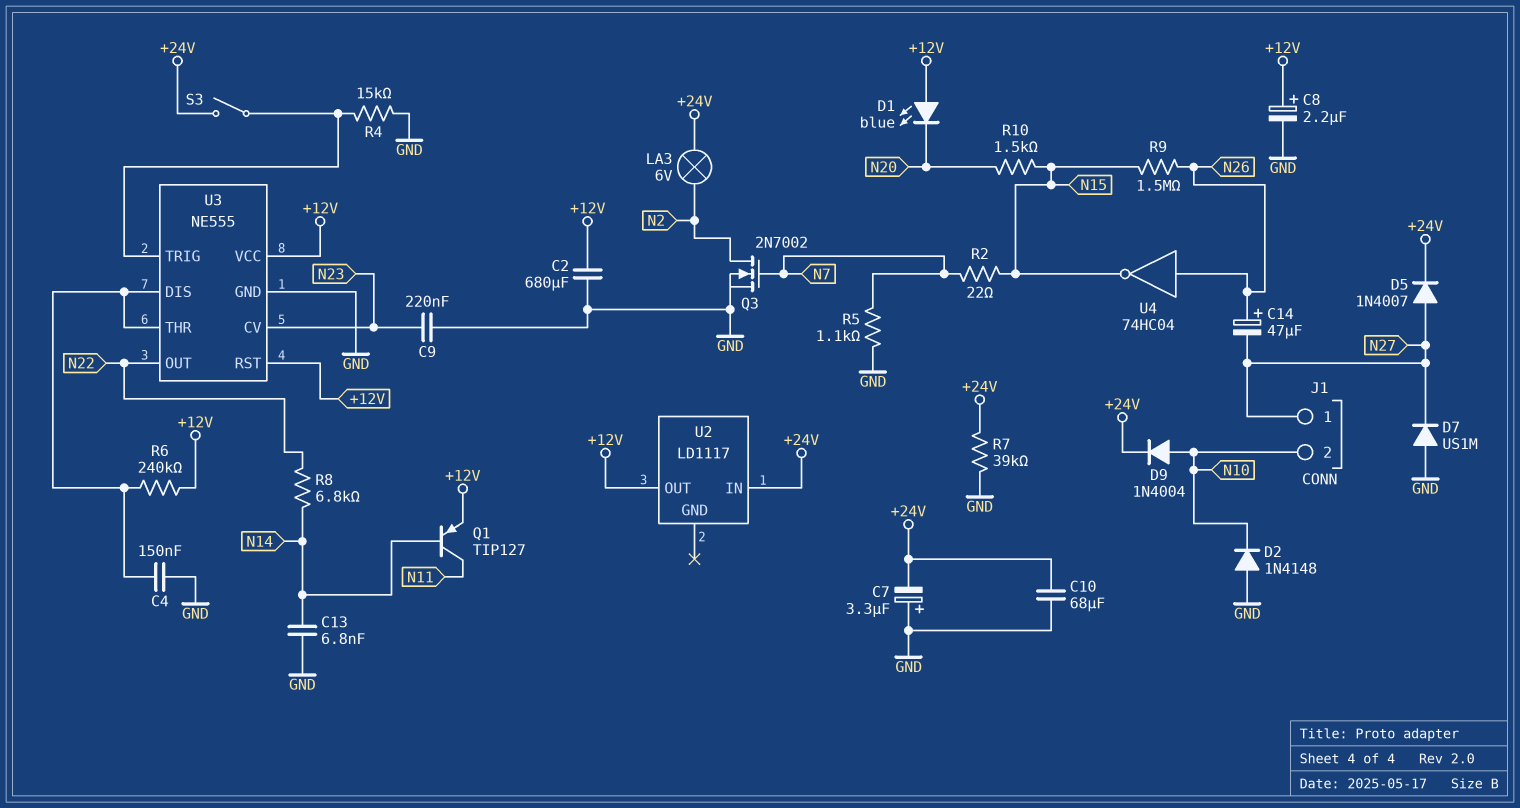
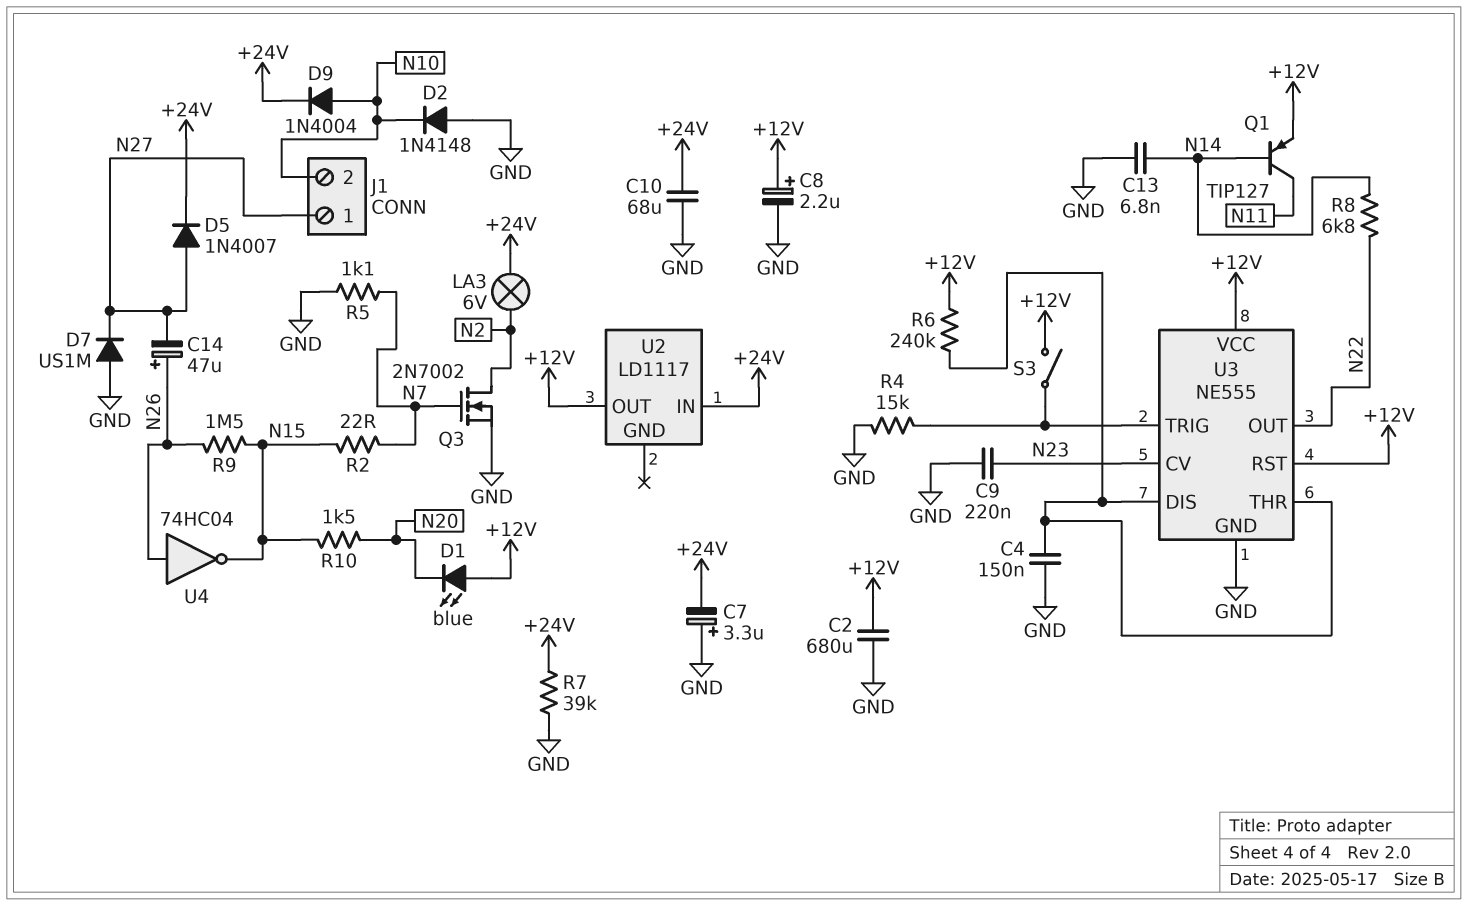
S3: switch (+24V, U3/TRIG) -> switch (+12V, U3/TRIG)

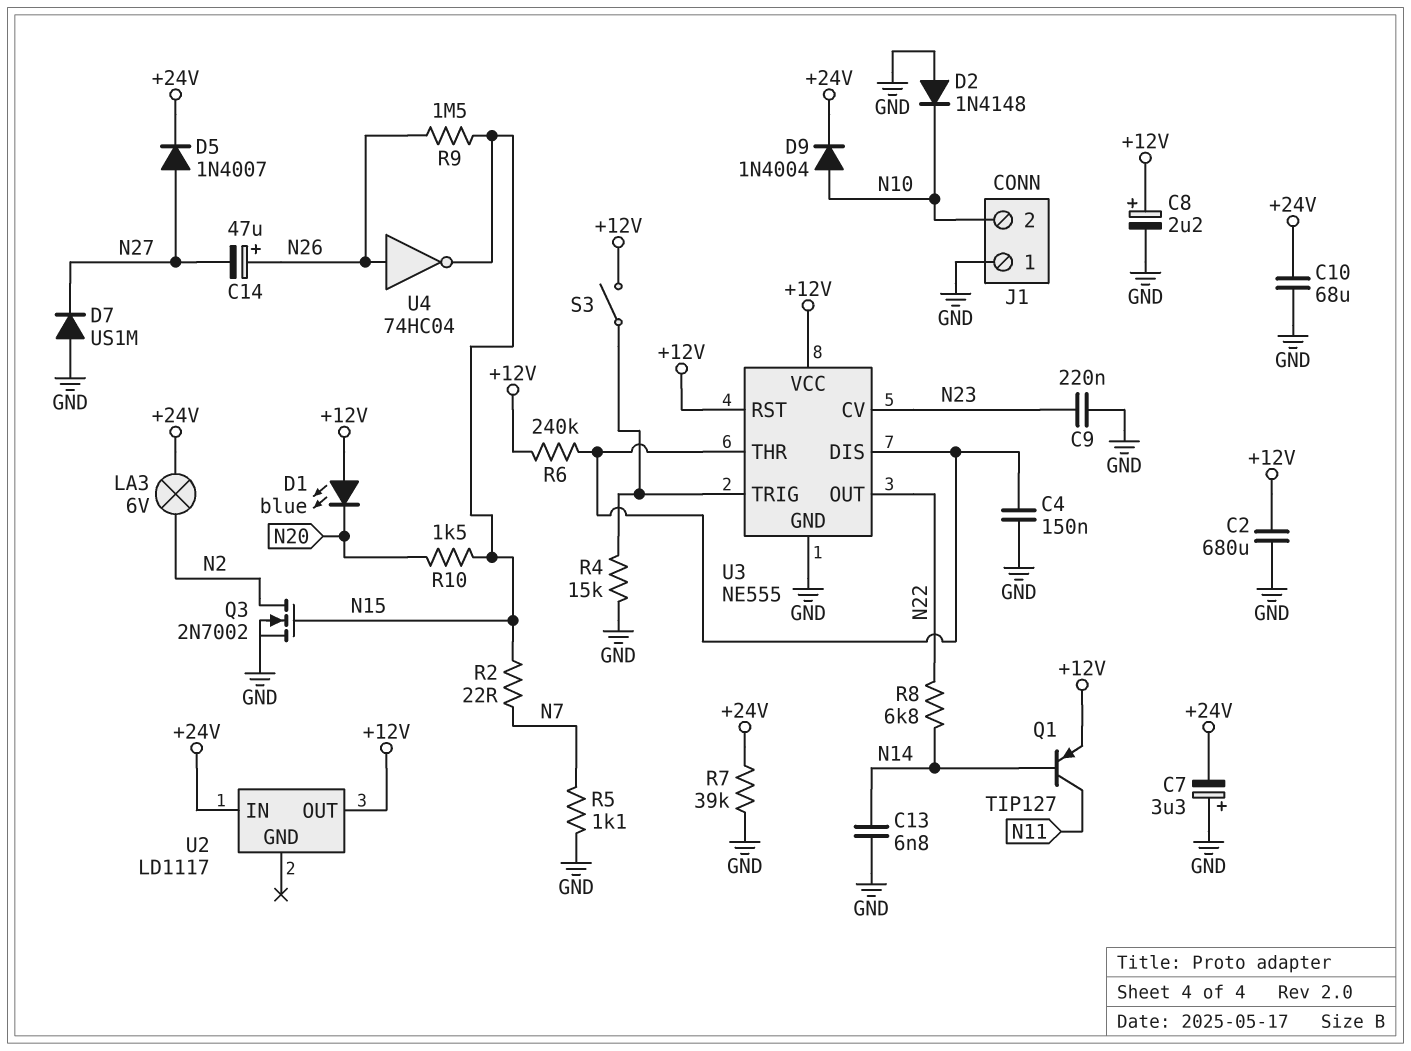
J1 pin 1: N27 -> GND
Q3: NMOS 2N7002 (G N7, D N2, S GND) -> NMOS 2N7002 (G N15, D N2, S GND)

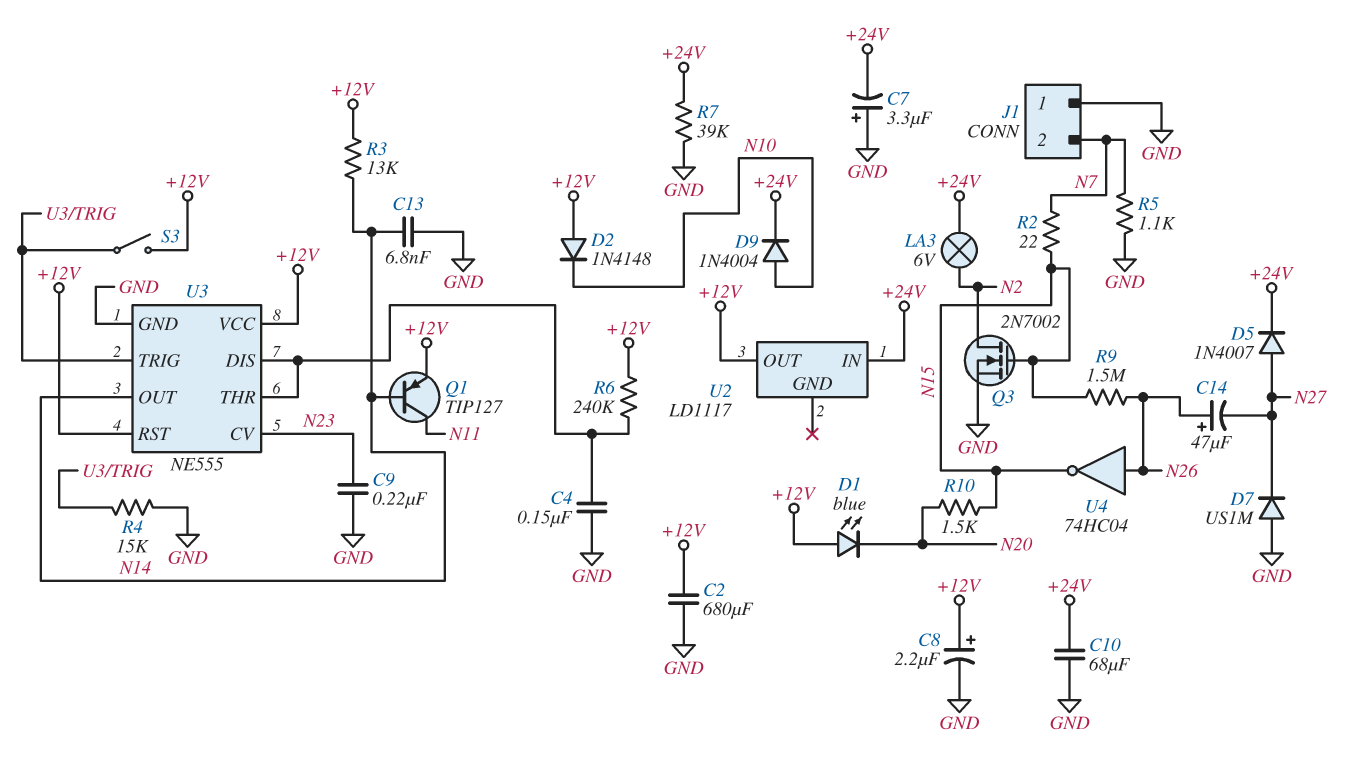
D2: diode 1N4148 (A GND, K N10) -> diode 1N4148 (A +12V, K N10)
J1 pin 2: N10 -> N7
R3: none -> 13k (+12V, N14)
R8: 6.8k (N14, N22) -> none
U3 pin OUT: N22 -> N14

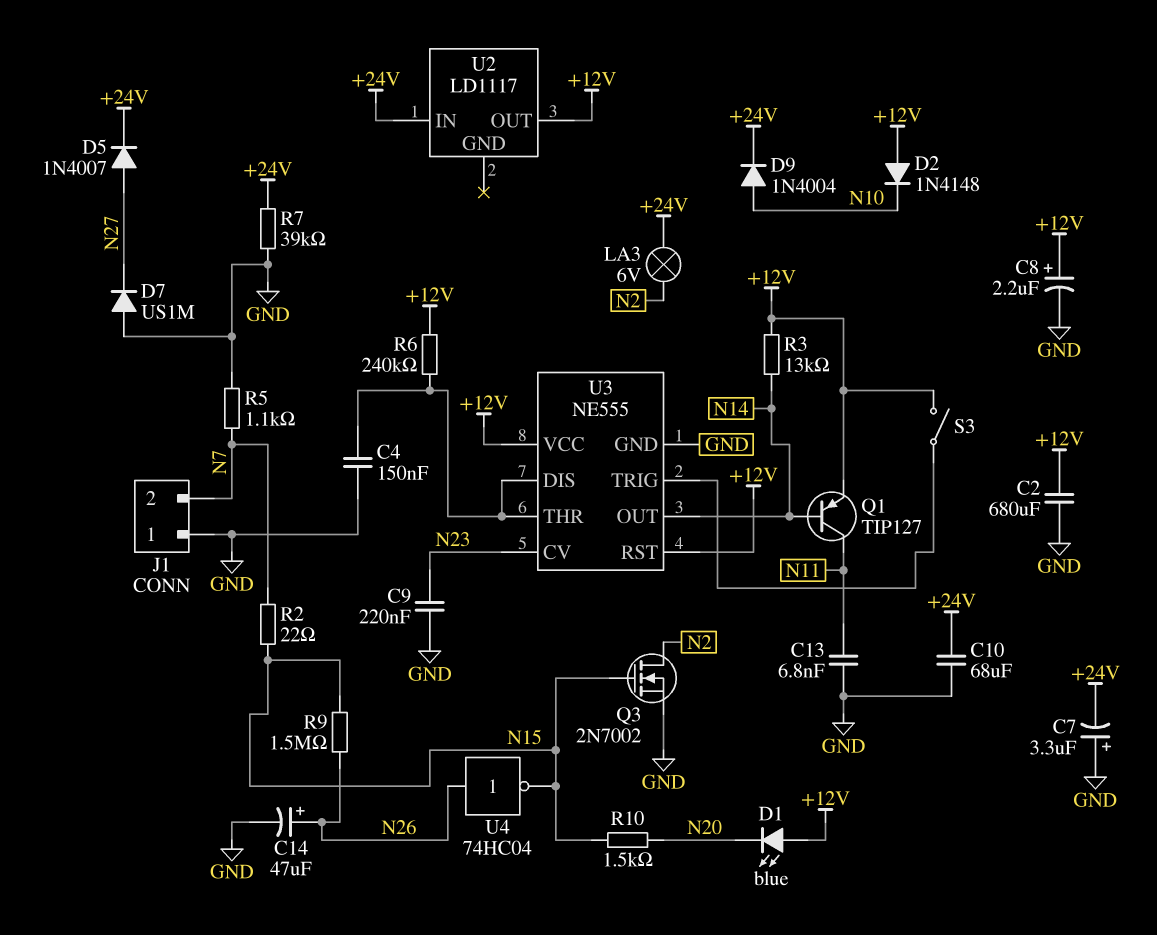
C13: 6.8nF (GND, N14) -> 6.8nF (GND, N11)
C14: 47uF (plus N26, minus N27) -> 47uF (plus N26, minus GND)
R4: 15k (GND, U3/TRIG) -> none

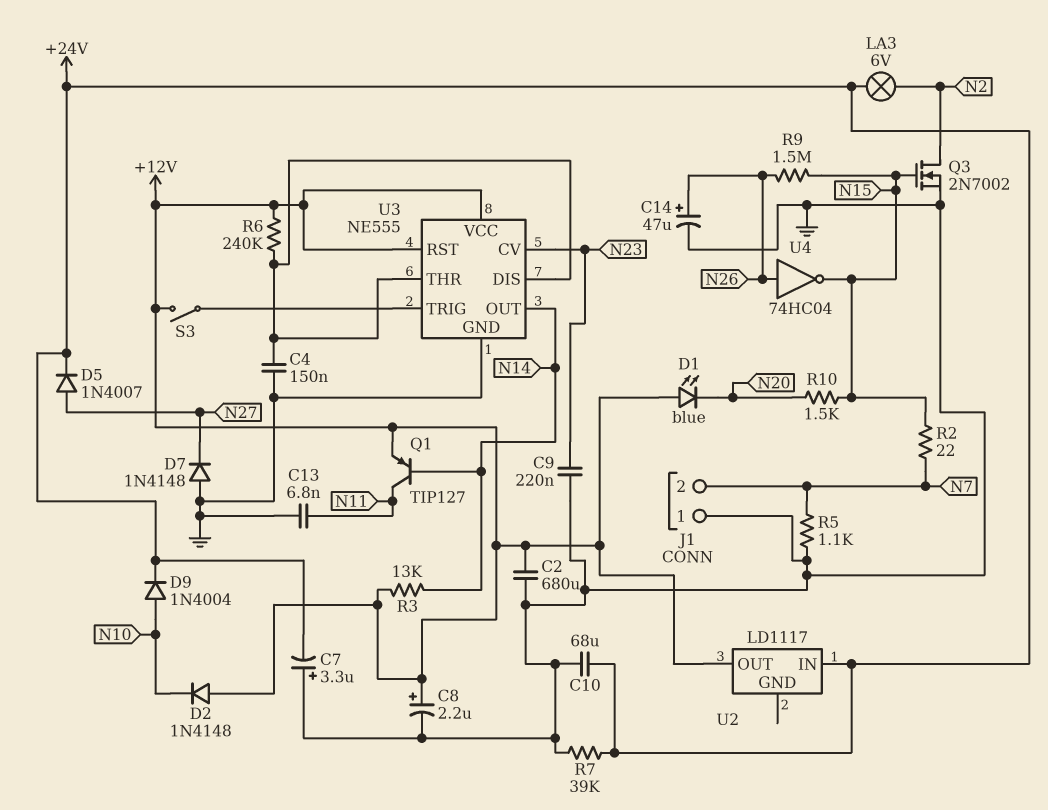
D7: diode US1M (A GND, K N27) -> diode 1N4148 (A GND, K N27)

